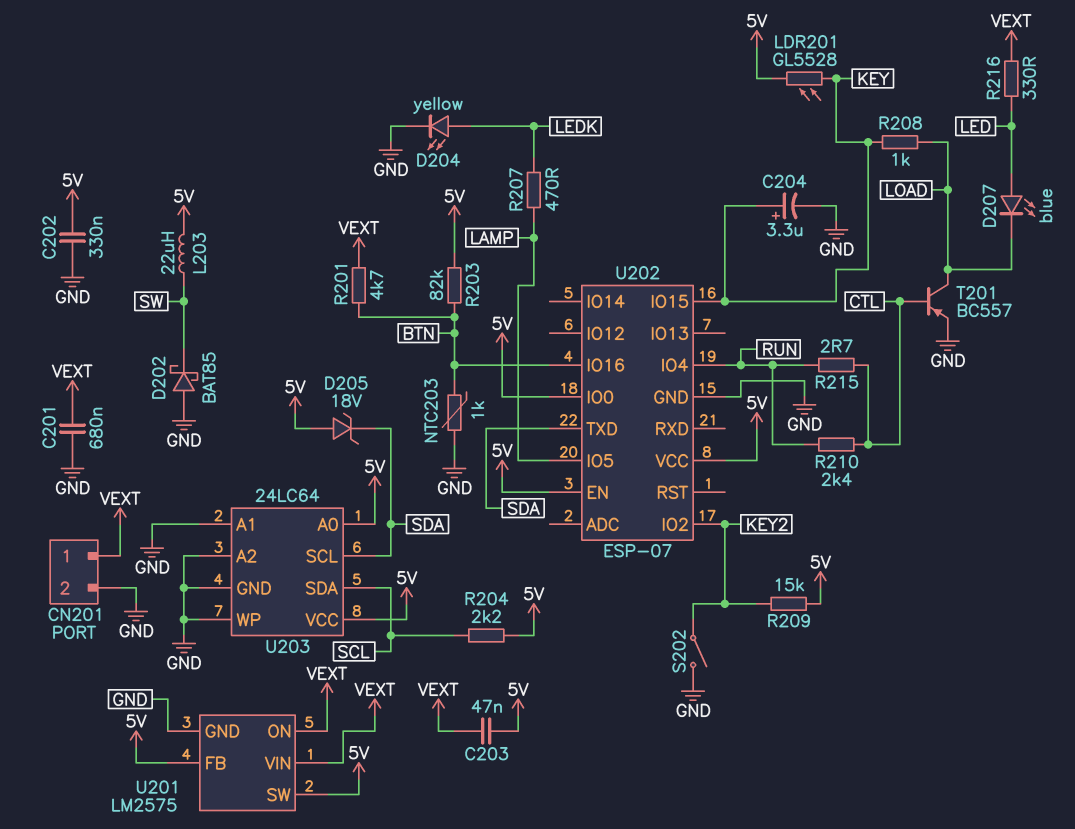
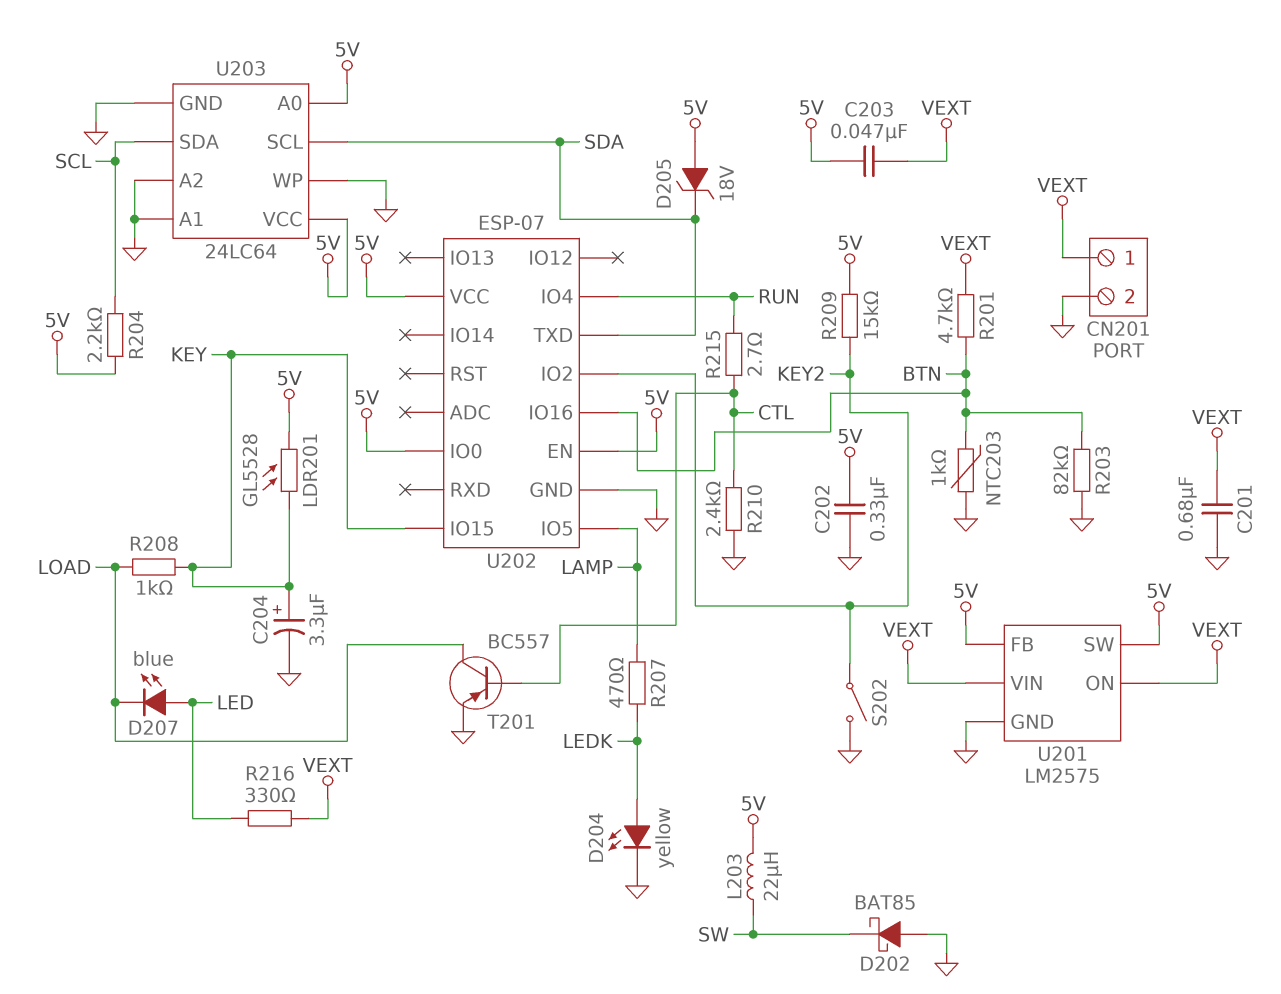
R203: 82k (5V, BTN) -> 82k (BTN, GND)
R210: 2.4k (CTL, RUN) -> 2.4k (CTL, GND)

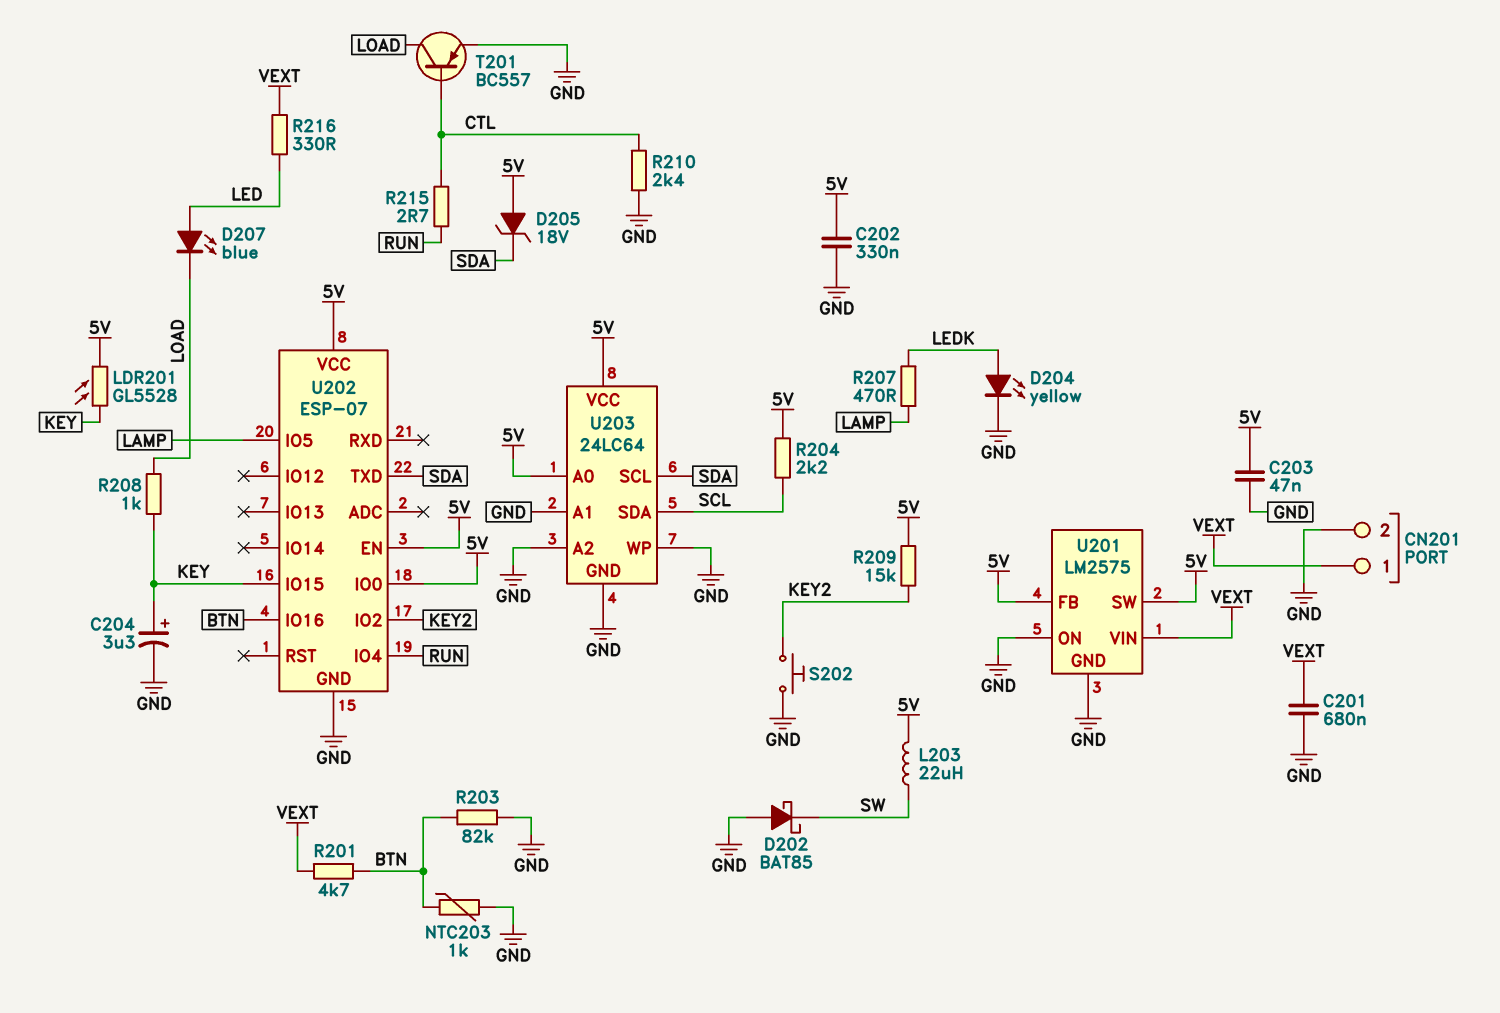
C203: 47nF (5V, VEXT) -> 47nF (5V, GND)
S202: switch (GND, KEY2) -> button (GND, KEY2)
U201 pin ON: VEXT -> GND

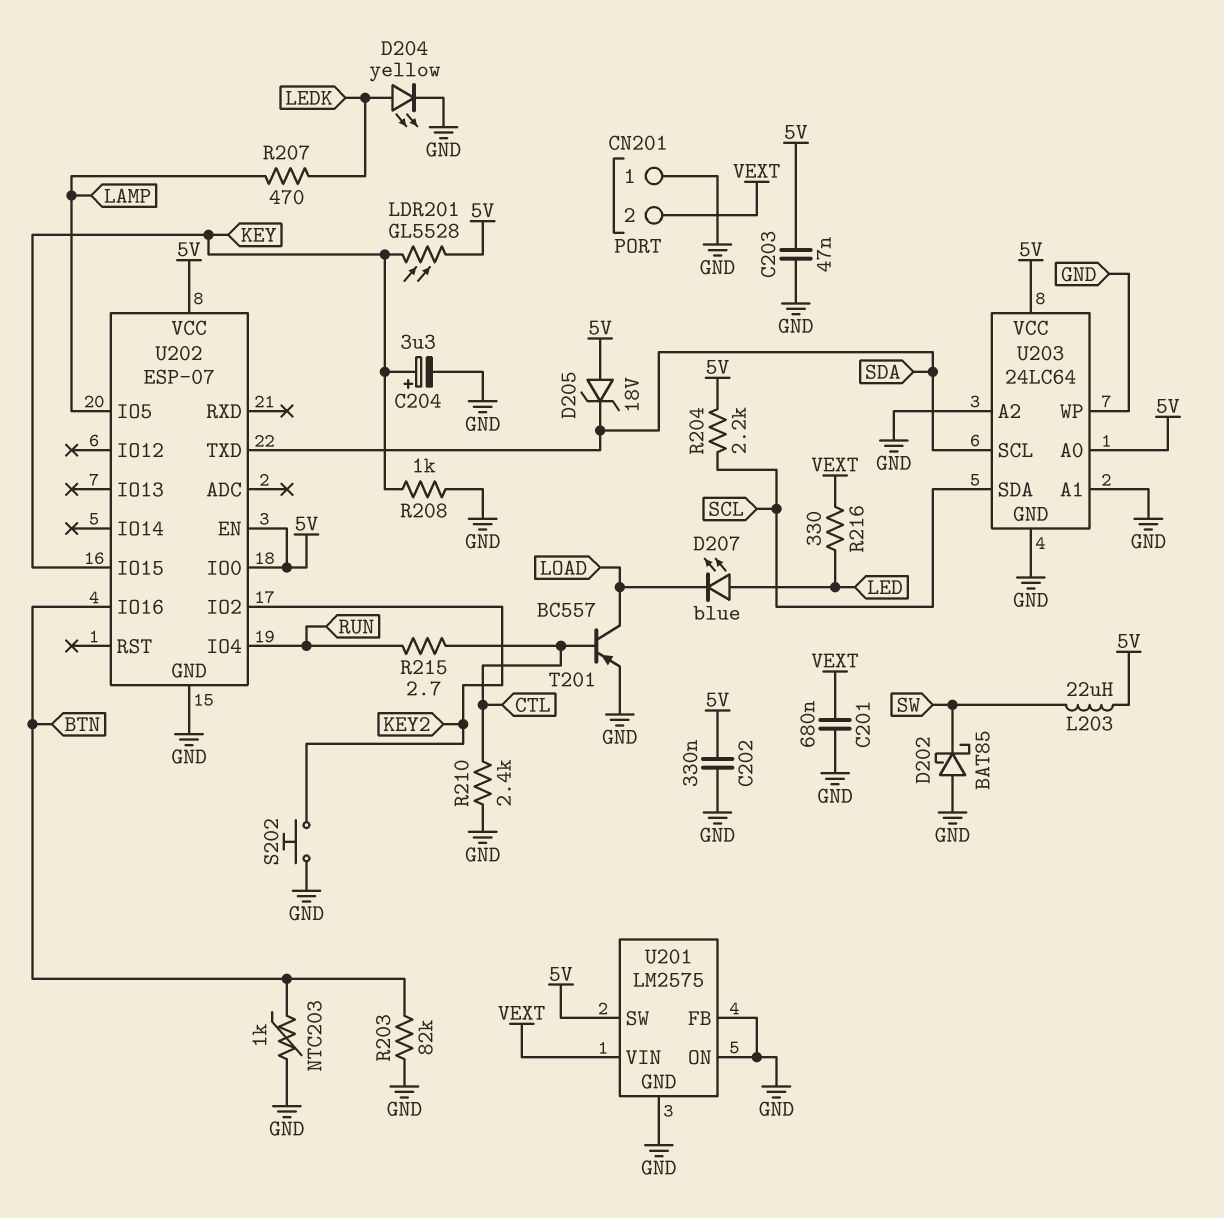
CN201 pin 1: VEXT -> GND
CN201 pin 2: GND -> VEXT
R201: 4.7k (BTN, VEXT) -> none
R208: 1k (KEY, LOAD) -> 1k (GND, KEY)
R209: 15k (5V, KEY2) -> none
U201 pin FB: 5V -> GND

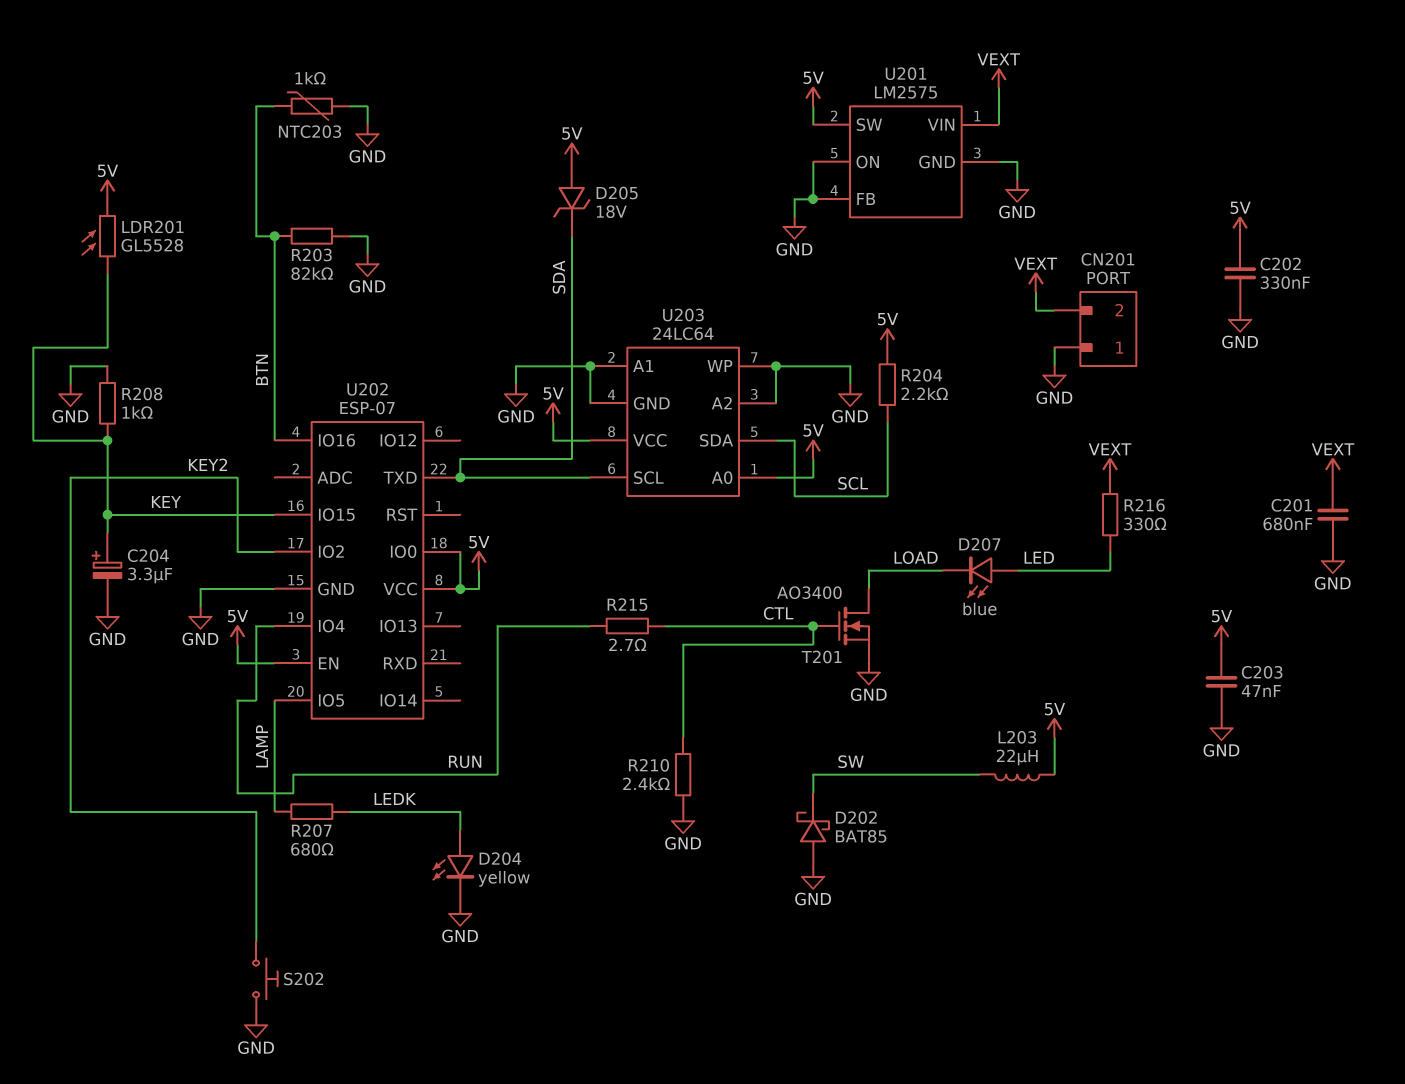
R207: 470 (LAMP, LEDK) -> 680 (LAMP, LEDK)
T201: PNP BC557 (B CTL, C LOAD, E GND) -> NMOS AO3400 (G CTL, D LOAD, S GND)

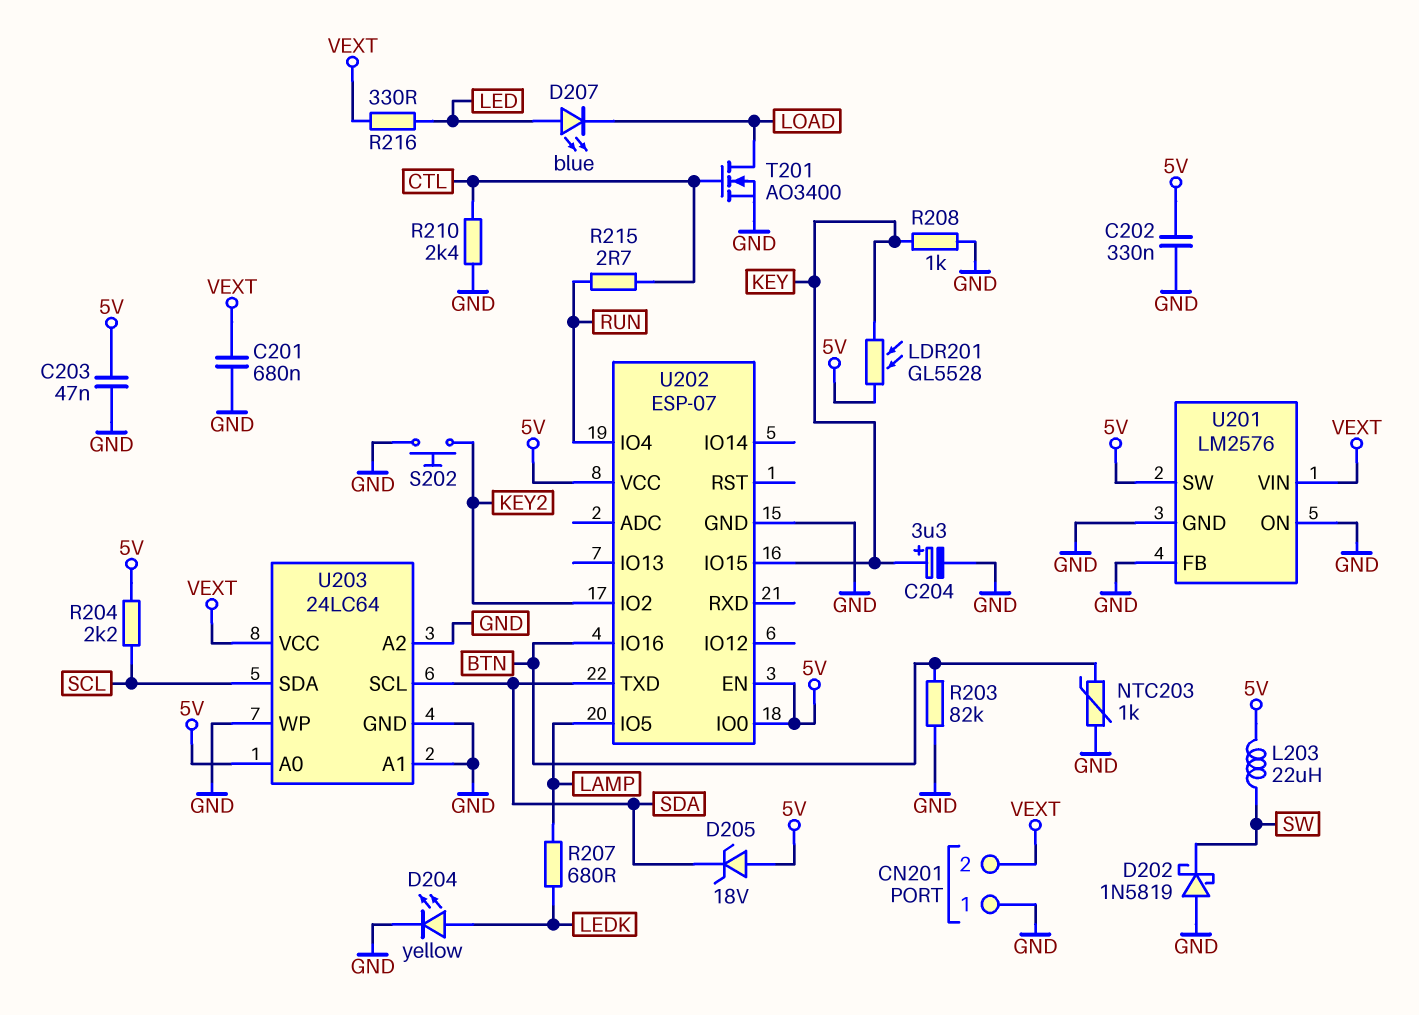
D202: schottky BAT85 (A GND, K SW) -> schottky 1N5819 (A GND, K SW)
U201: LM2575 -> LM2576
U203 pin VCC: 5V -> VEXT

